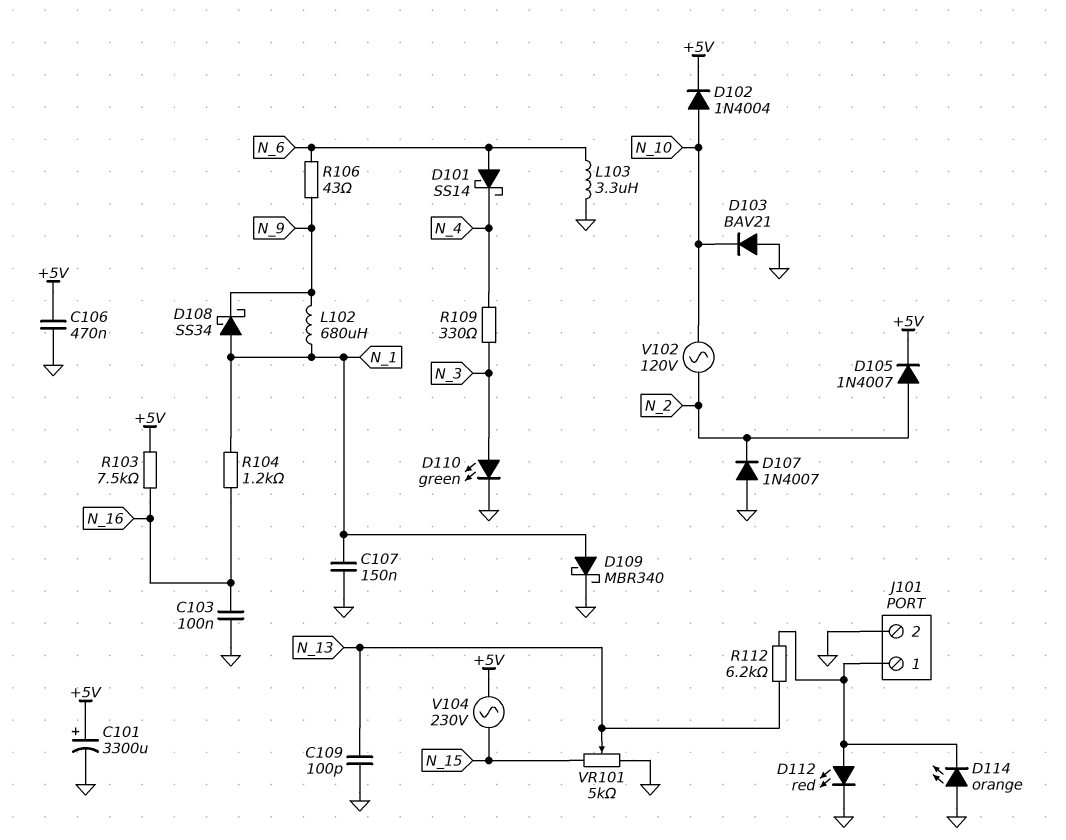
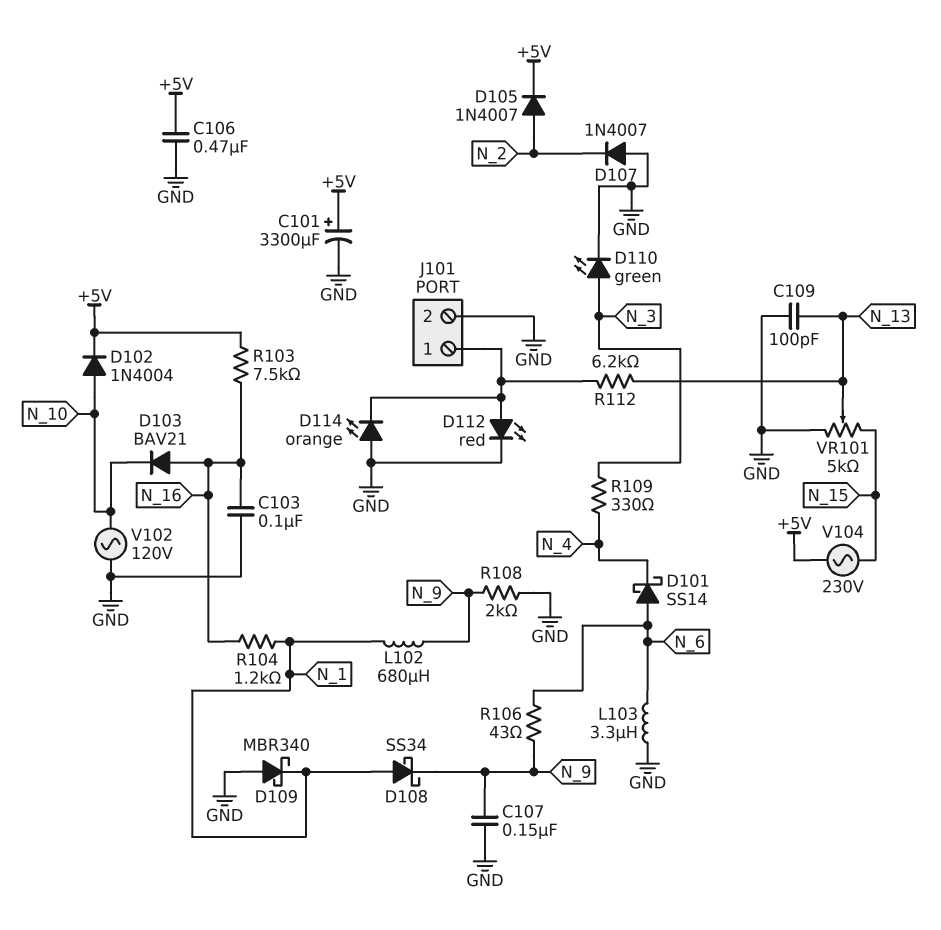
C107: 150nF (GND, N_1) -> 150nF (GND, N_9)
D103: diode BAV21 (A GND, K N_10) -> diode BAV21 (A N_16, K N_10)
D109: schottky MBR340 (A N_1, K GND) -> schottky MBR340 (A GND, K N_1)
R108: none -> 2k (GND, N_9)
V102: AC 120V (N_2, N_10) -> AC 120V (GND, N_10)

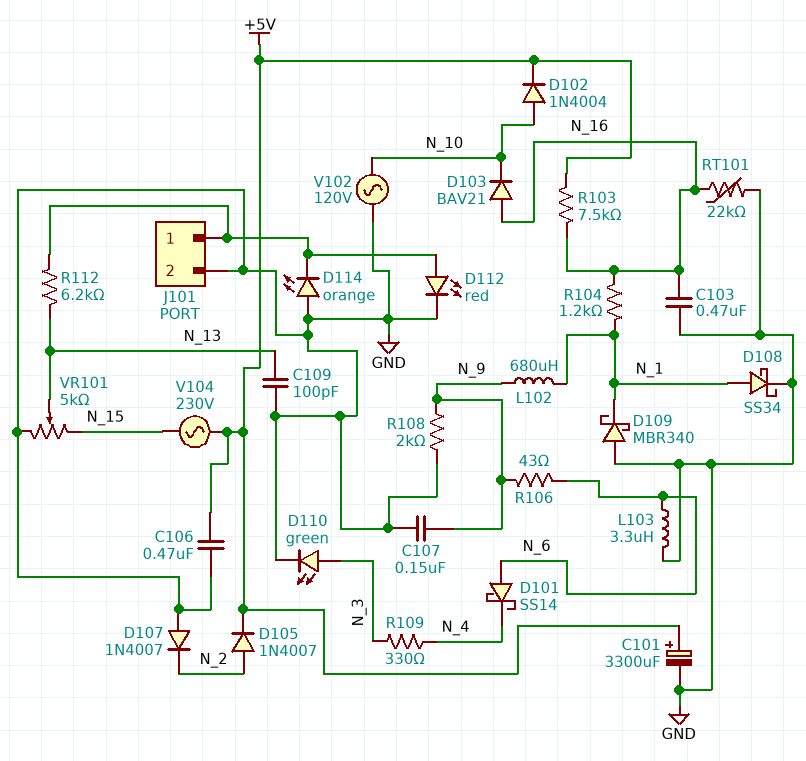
C103: 100nF (GND, N_16) -> 470nF (GND, N_16)
D108: schottky SS34 (A N_1, K N_9) -> schottky SS34 (A N_1, K GND)
RT101: none -> 22k (GND, N_16)

